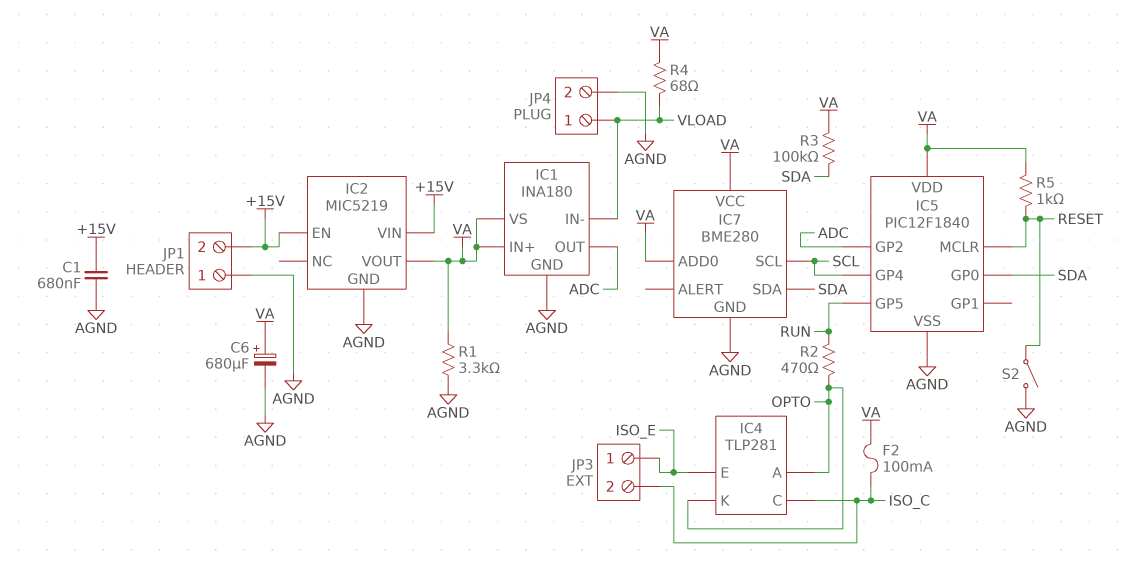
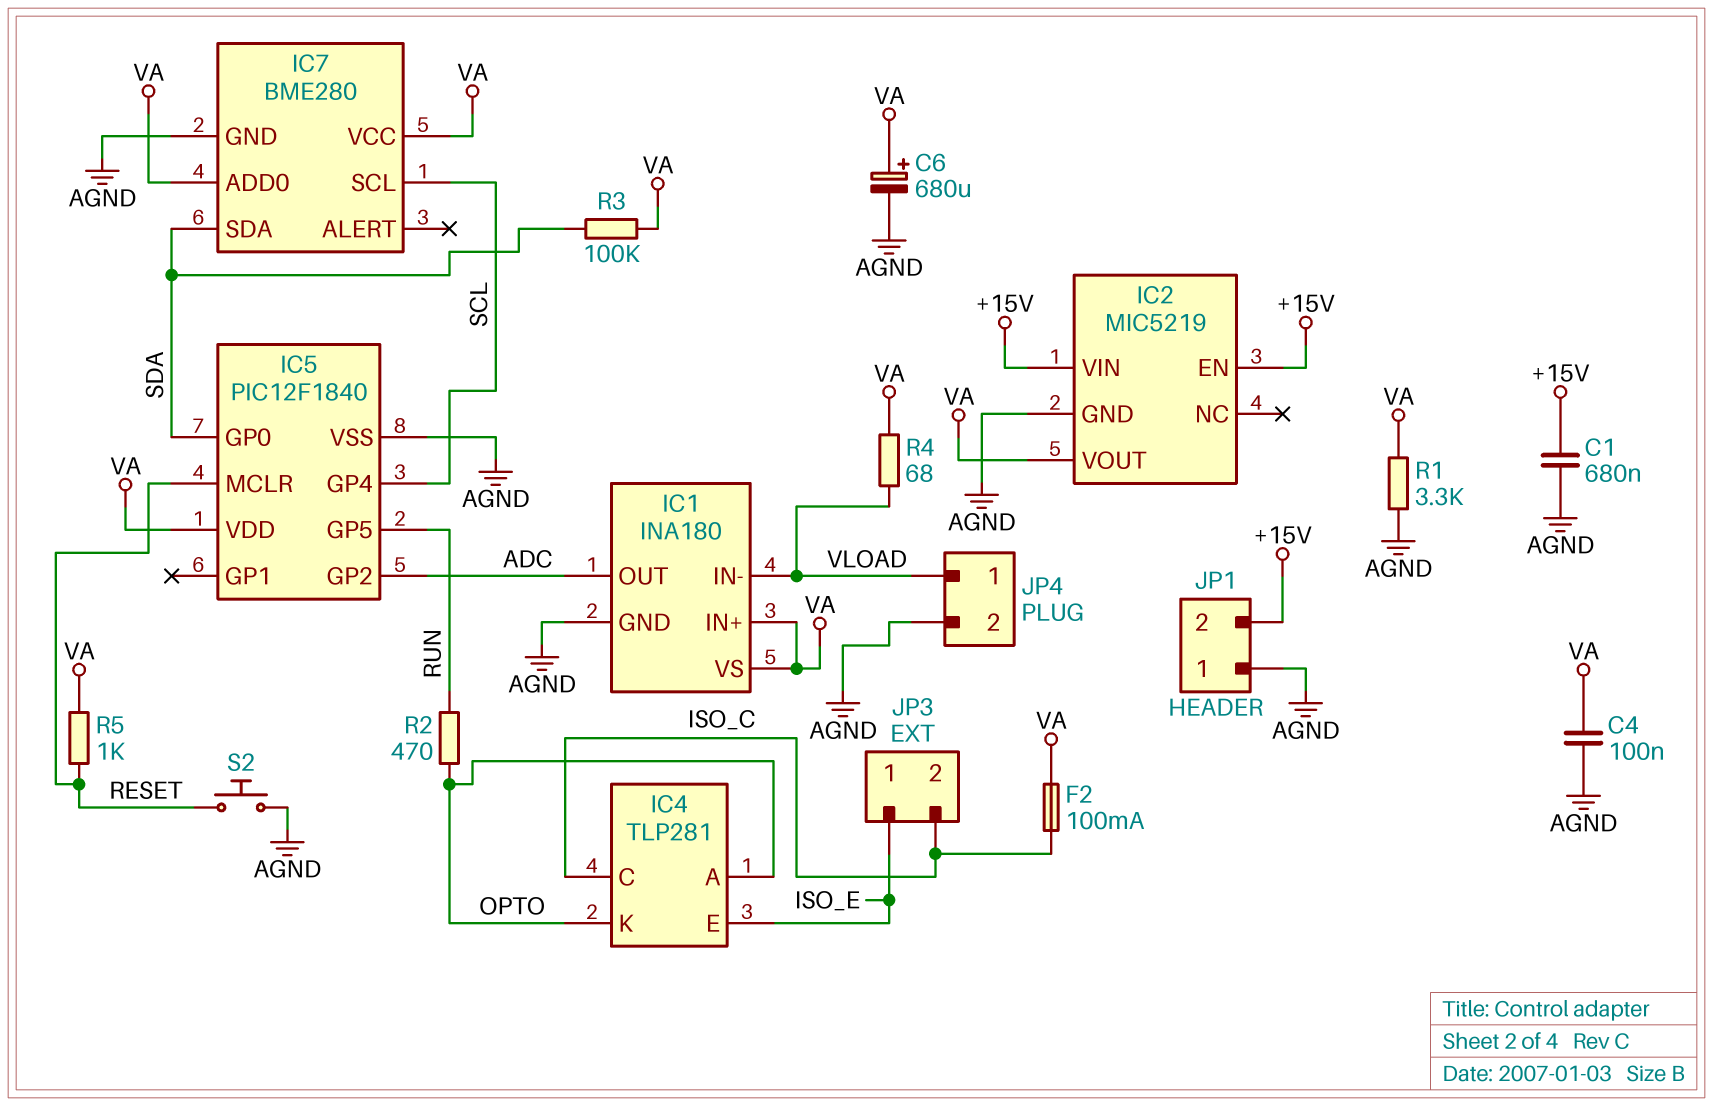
C4: none -> 100nF (AGND, VA)
S2: switch (AGND, RESET) -> button (AGND, RESET)

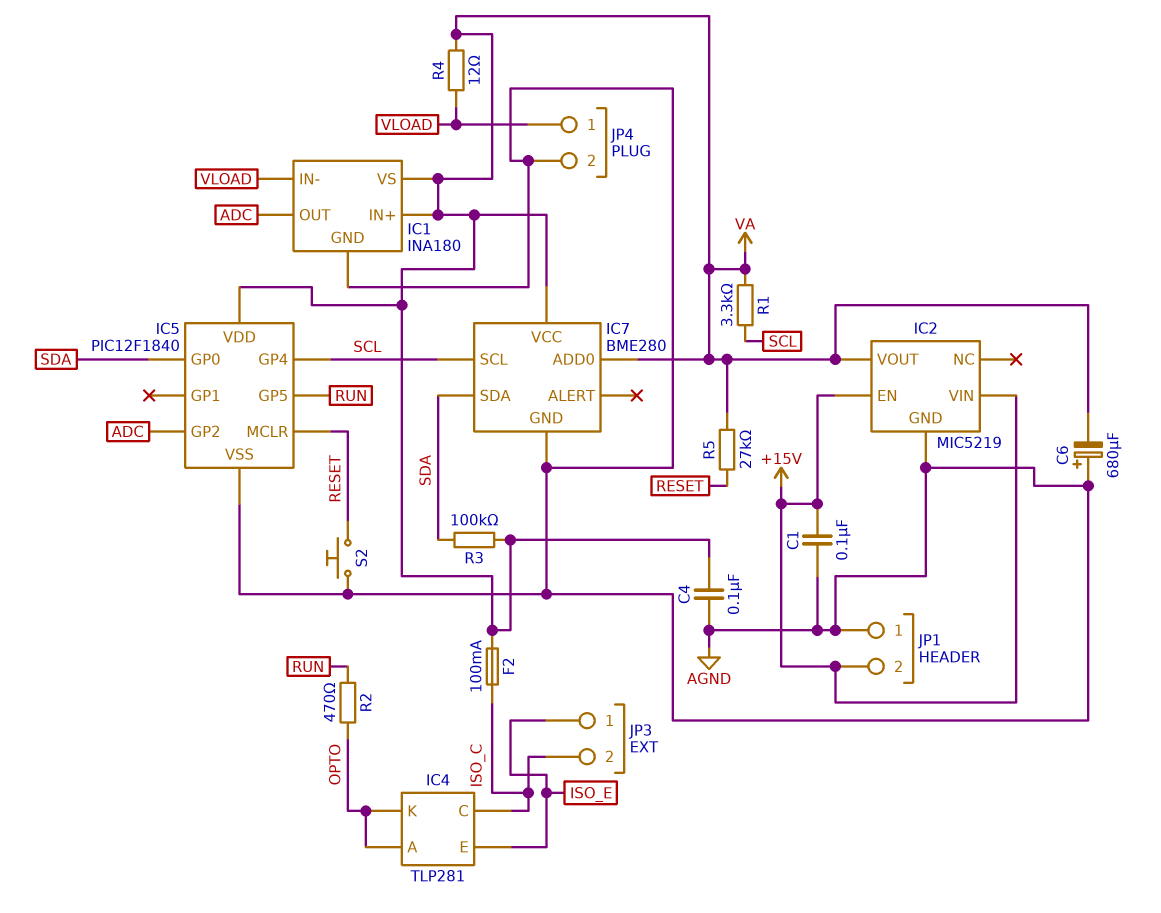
C1: 680nF (+15V, AGND) -> 100nF (+15V, AGND)
C6: 680uF (plus VA, minus AGND) -> 680uF (plus AGND, minus VA)
R1: 3.3k (AGND, VA) -> 3.3k (SCL, VA)
R4: 68 (VA, VLOAD) -> 12 (VA, VLOAD)
R5: 1k (RESET, VA) -> 27k (RESET, VA)

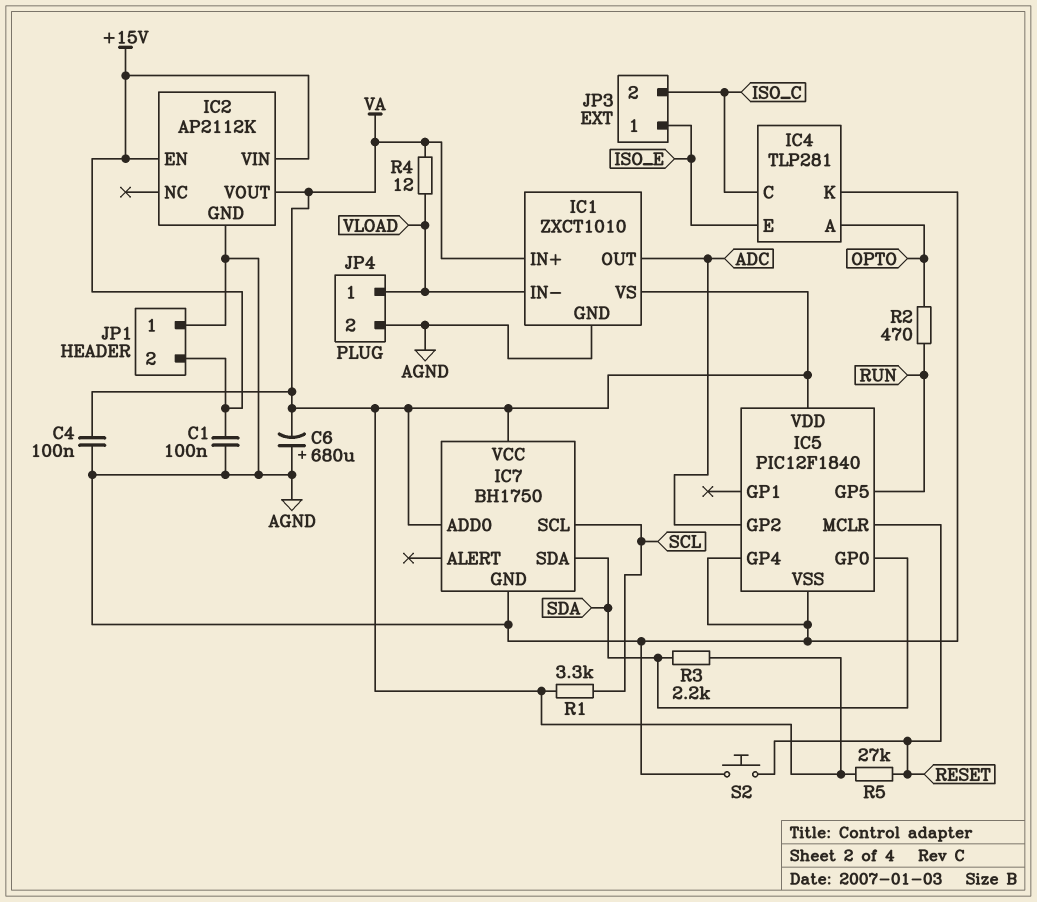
F2: 100mA (ISO_C, VA) -> none
IC1: INA180 -> ZXCT1010
IC2: MIC5219 -> AP2112K
IC4 pin K: OPTO -> AGND
IC5 pin GP4: SCL -> AGND
IC7: BME280 -> BH1750
R3: 100k (SDA, VA) -> 2.2k (SDA, VA)

